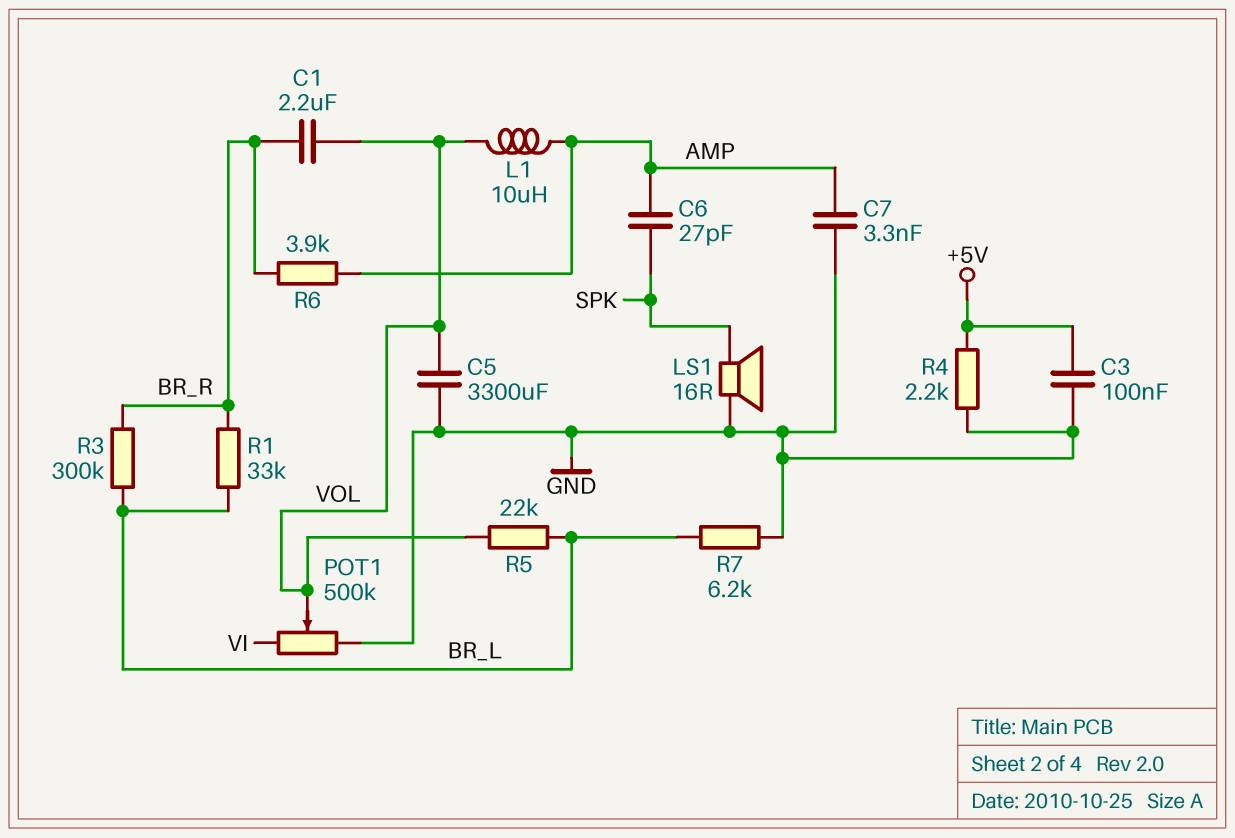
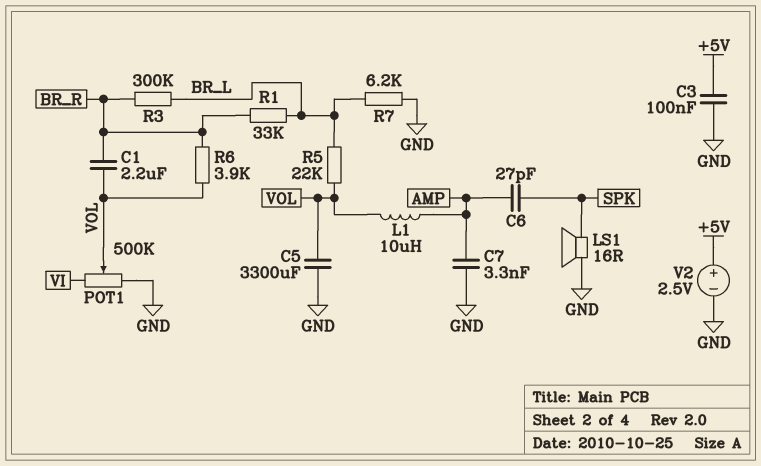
R4: 2.2k (+5V, GND) -> none
R6: 3.9k (AMP, BR_R) -> 3.9k (BR_R, VOL)
V2: none -> 2.5V (plus +5V, minus GND)

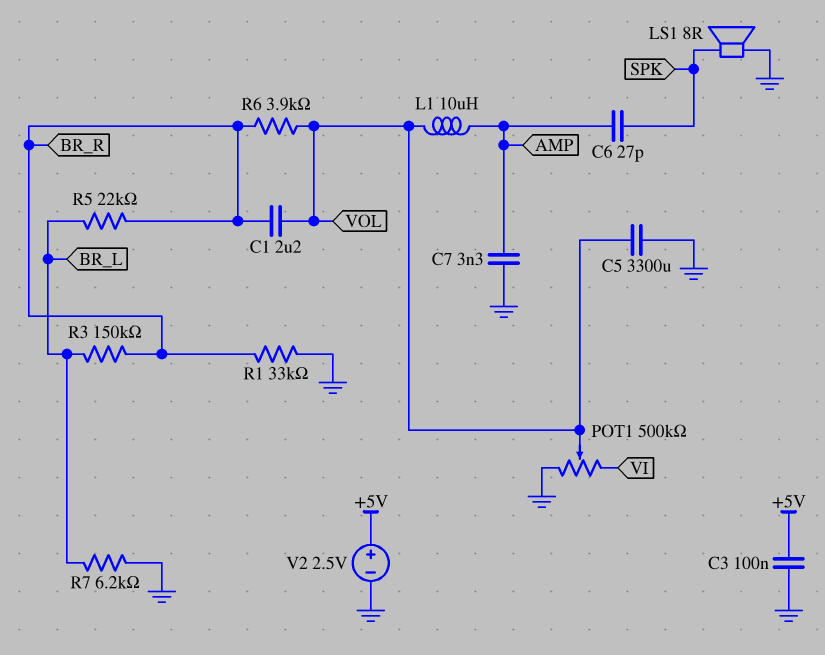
LS1: speaker 16R (GND, SPK) -> speaker 8R (GND, SPK)
R1: 33k (BR_L, BR_R) -> 33k (BR_R, GND)
R3: 300k (BR_L, BR_R) -> 150k (BR_L, BR_R)
R5: 22k (BR_L, VOL) -> 22k (BR_L, BR_R)

